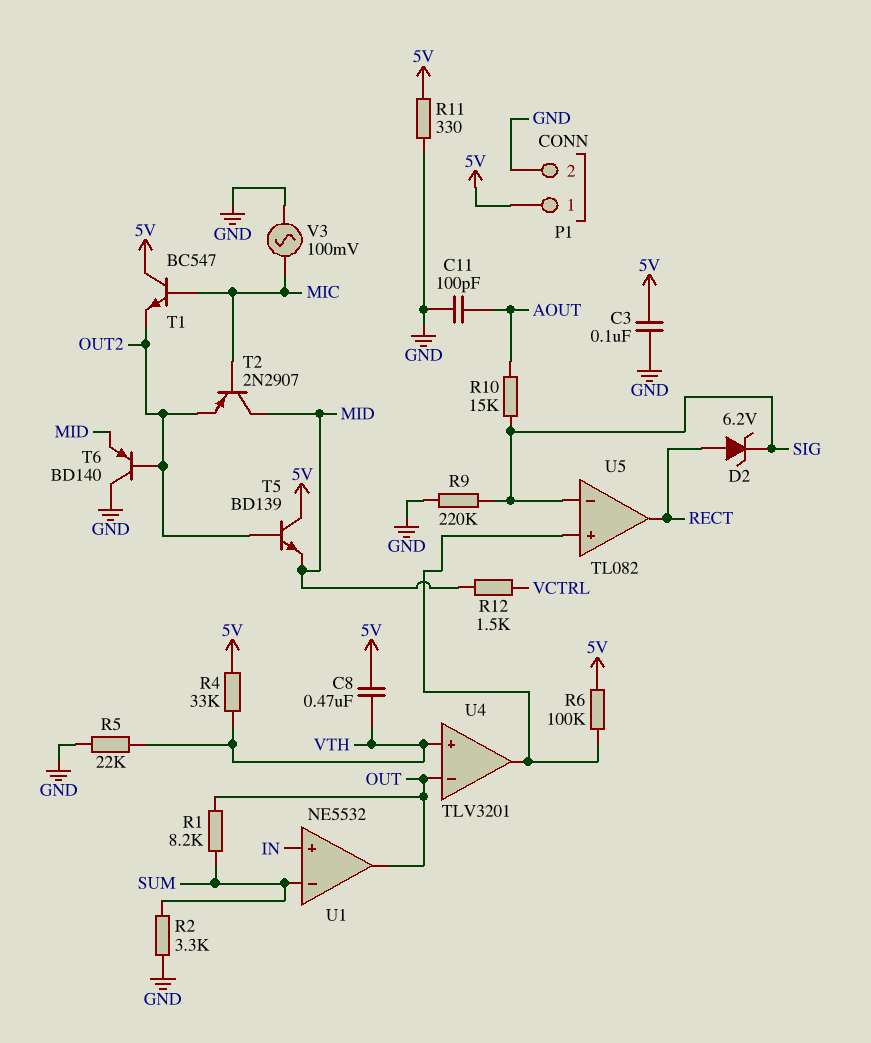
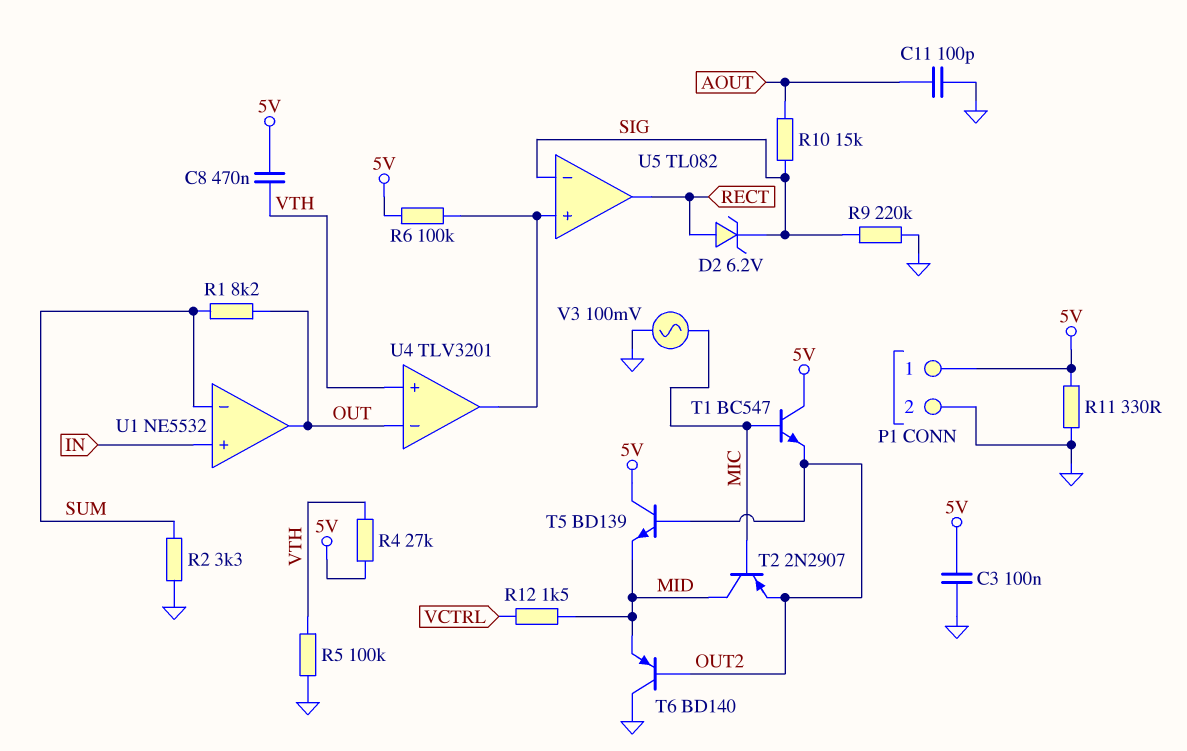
R4: 33k (5V, VTH) -> 27k (5V, VTH)
R5: 22k (GND, VTH) -> 100k (GND, VTH)

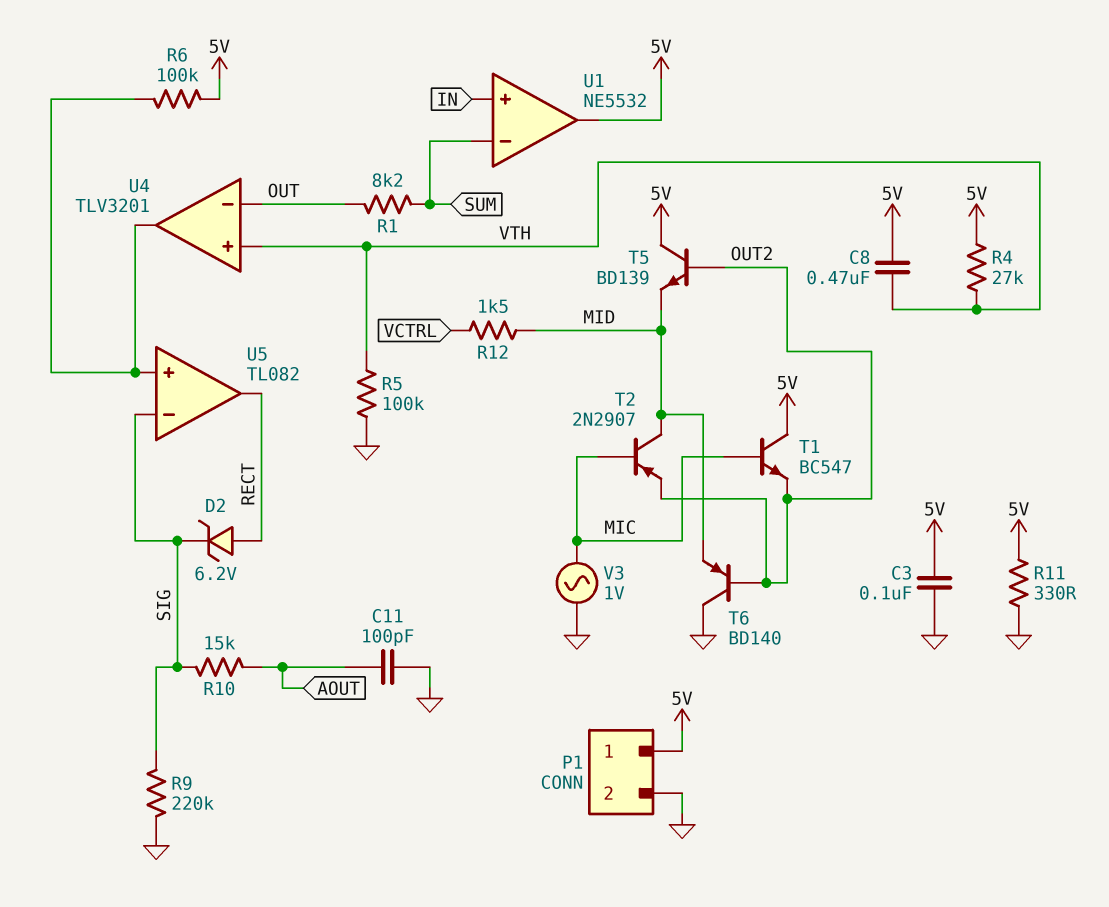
R2: 3.3k (GND, SUM) -> none
U1 pin out: OUT -> 5V
V3: AC 100mV (GND, MIC) -> AC 1V (GND, MIC)

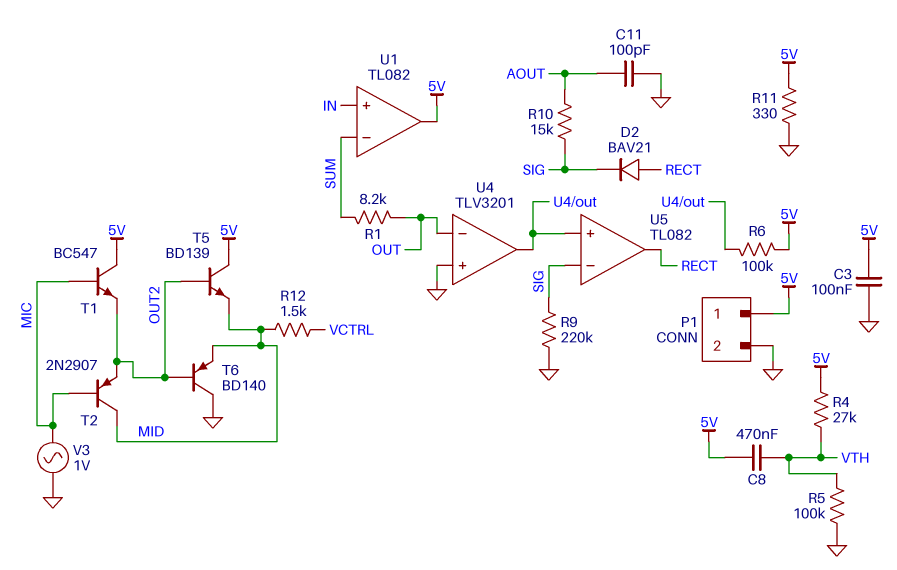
D2: zener 6.2V (A RECT, K SIG) -> diode BAV21 (A RECT, K SIG)
U1: NE5532 -> TL082
U4 pin in+: VTH -> GND

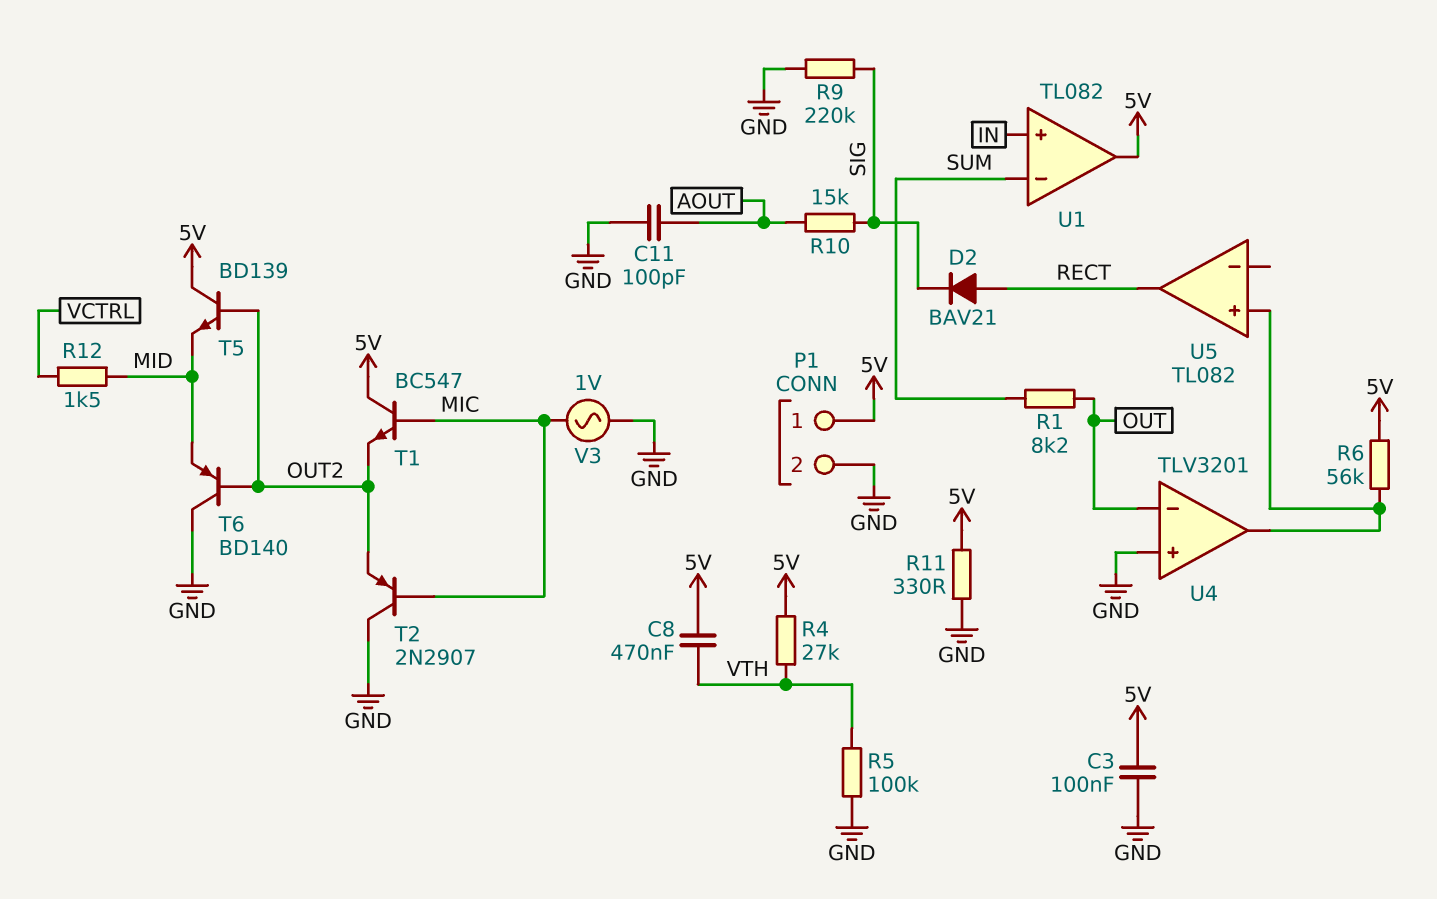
R6: 100k (5V, U4/out) -> 56k (5V, U4/out)
T2: PNP 2N2907 (B MIC, C MID, E OUT2) -> PNP 2N2907 (B MIC, C GND, E OUT2)
U5 pin in-: SIG -> none

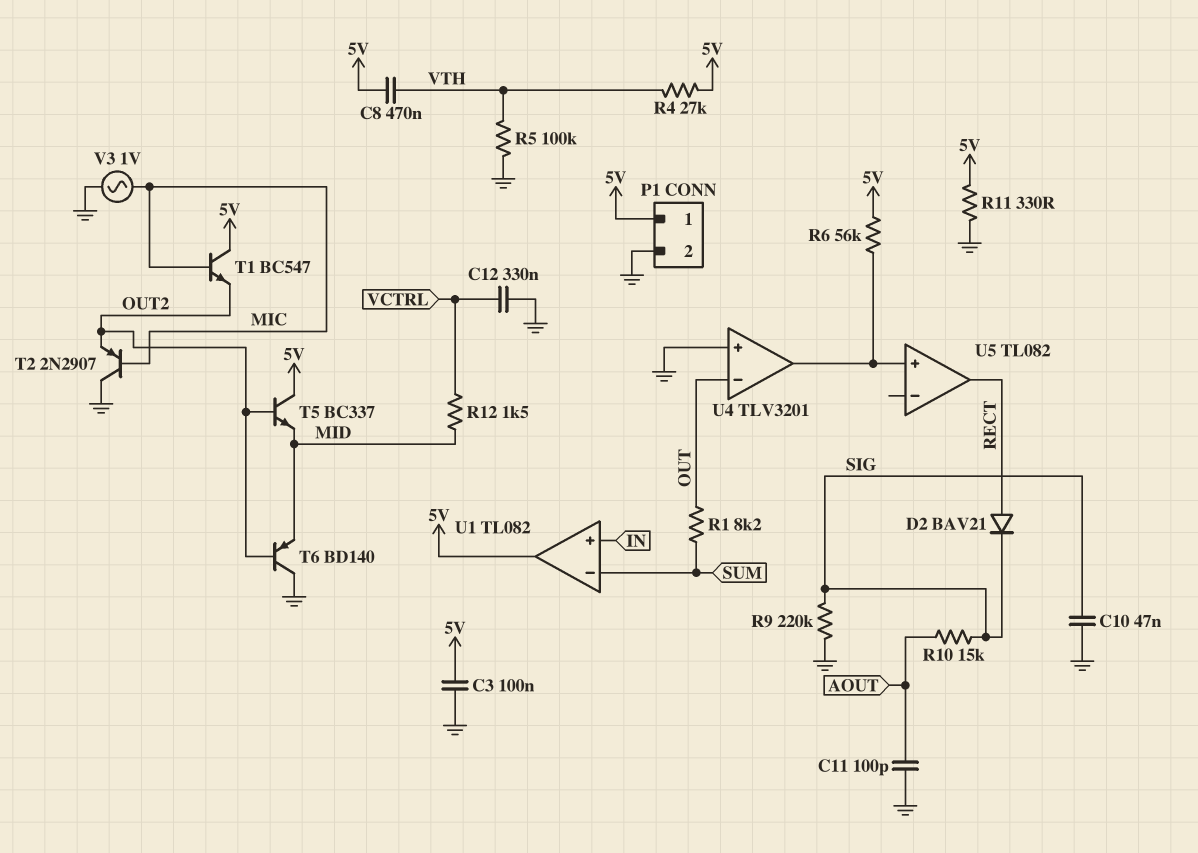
C10: none -> 47nF (GND, SIG)
C12: none -> 330nF (GND, VCTRL)
T5: NPN BD139 (B OUT2, C 5V, E MID) -> NPN BC337 (B OUT2, C 5V, E MID)

